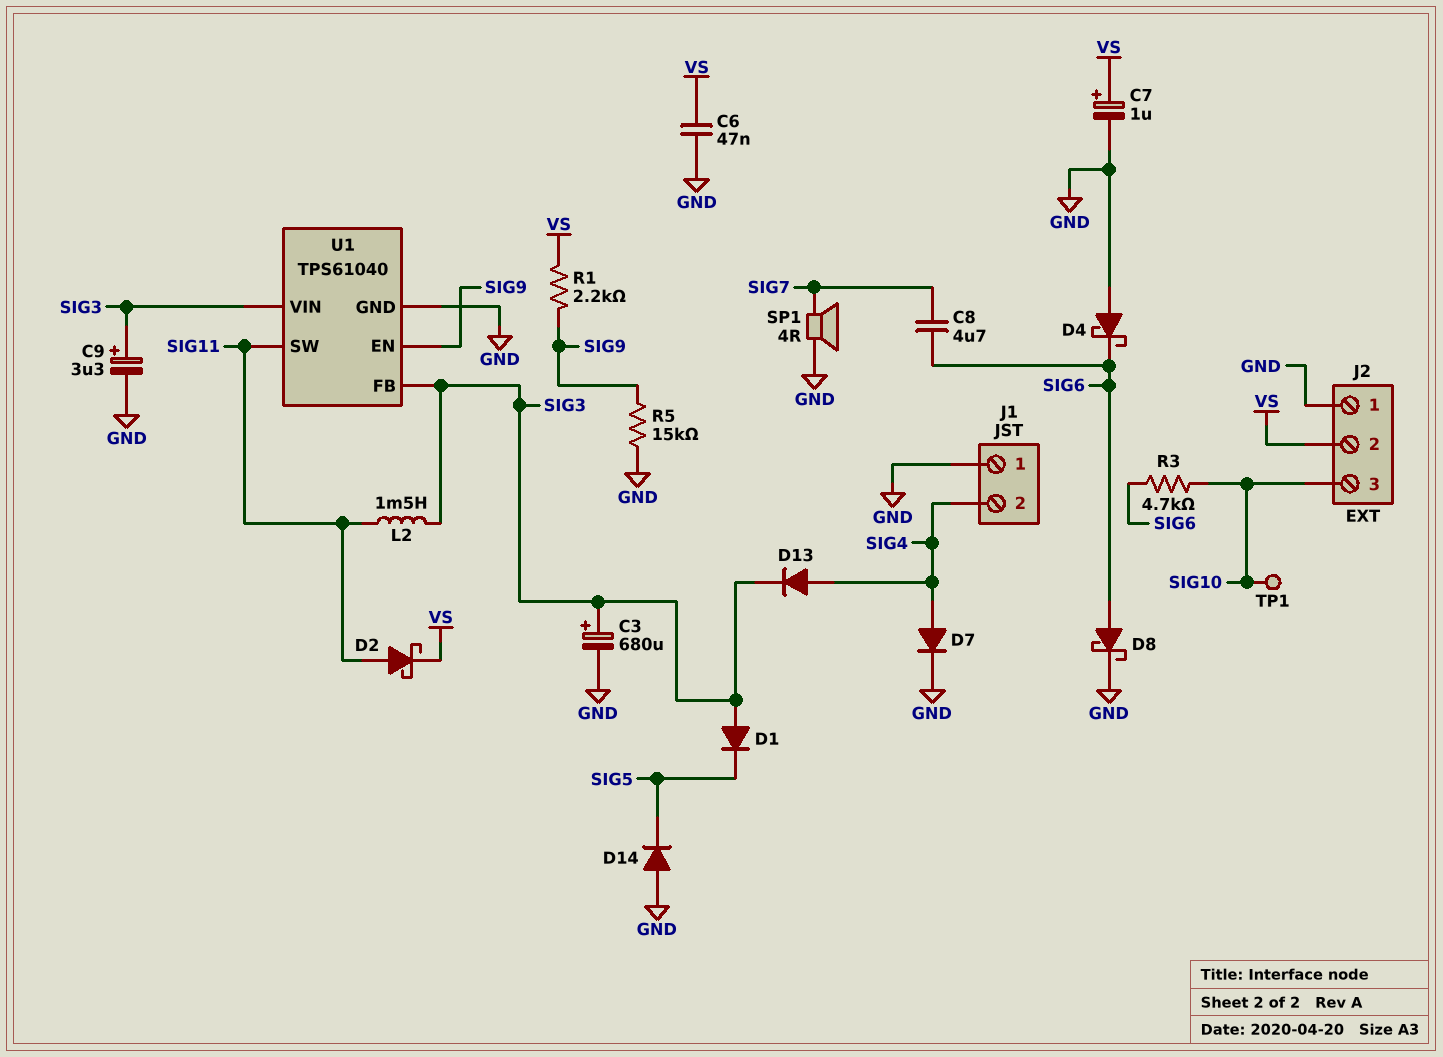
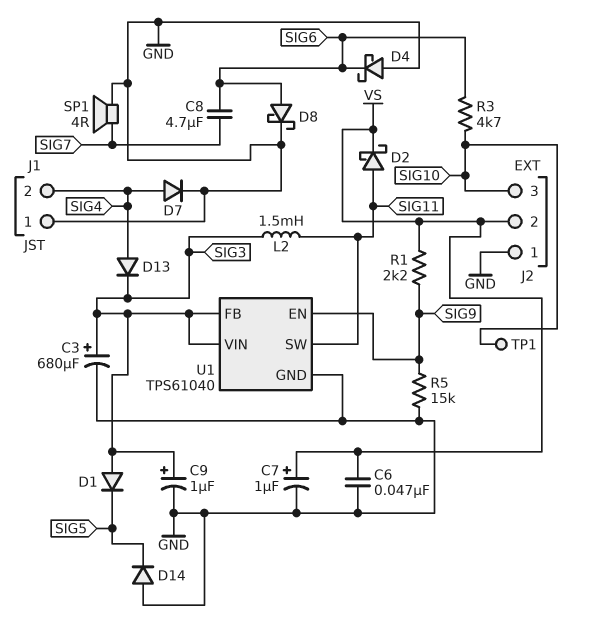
C9: 3.3uF (plus SIG3, minus GND) -> 1uF (plus SIG3, minus GND)

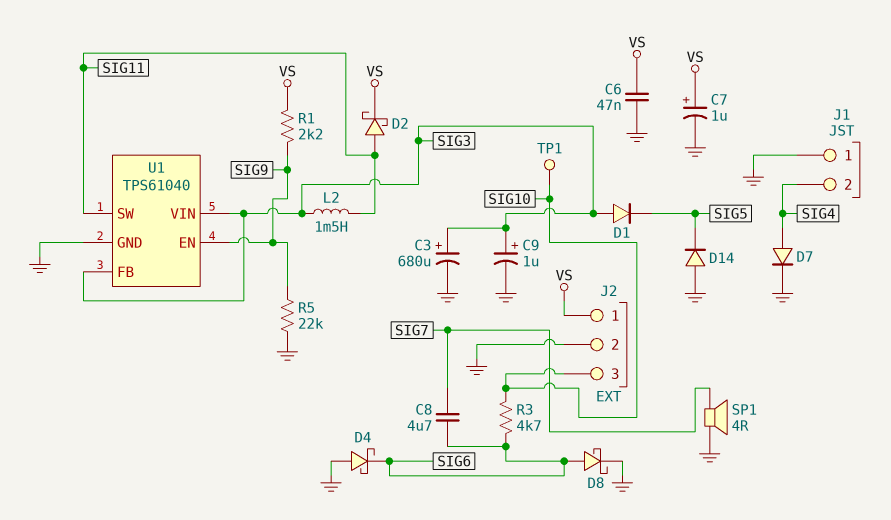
D13: diode (A SIG4, K SIG3) -> none
J2 pin 1: GND -> VS
J2 pin 2: VS -> GND
R5: 15k (GND, SIG9) -> 22k (GND, SIG9)

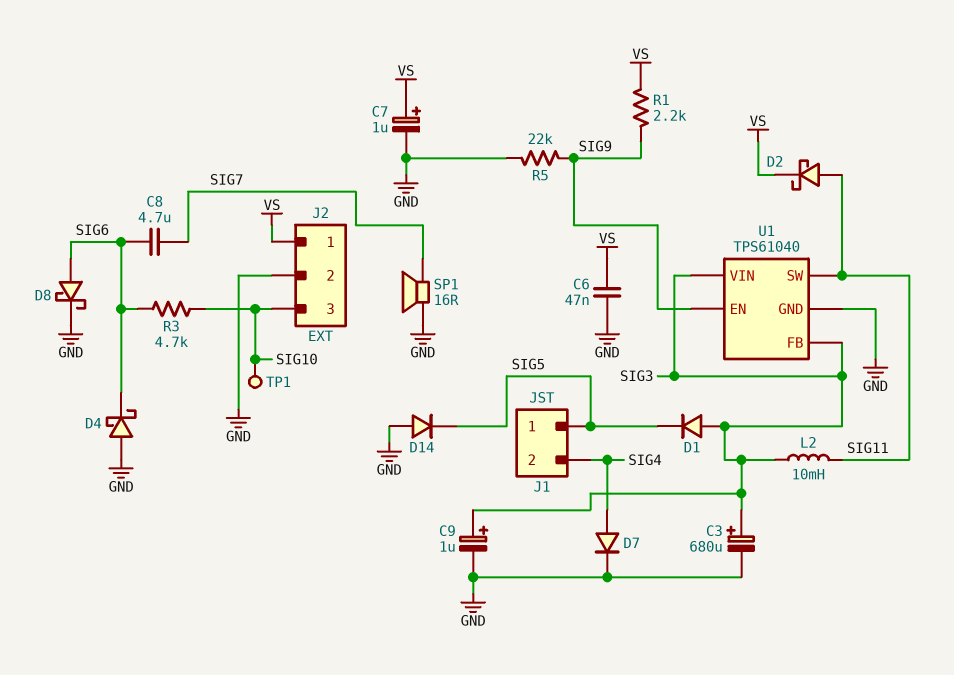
J1 pin 1: GND -> SIG5
L2: 1.5mH (SIG3, SIG11) -> 10mH (SIG3, SIG11)
SP1: speaker 4R (GND, SIG7) -> speaker 16R (GND, SIG7)

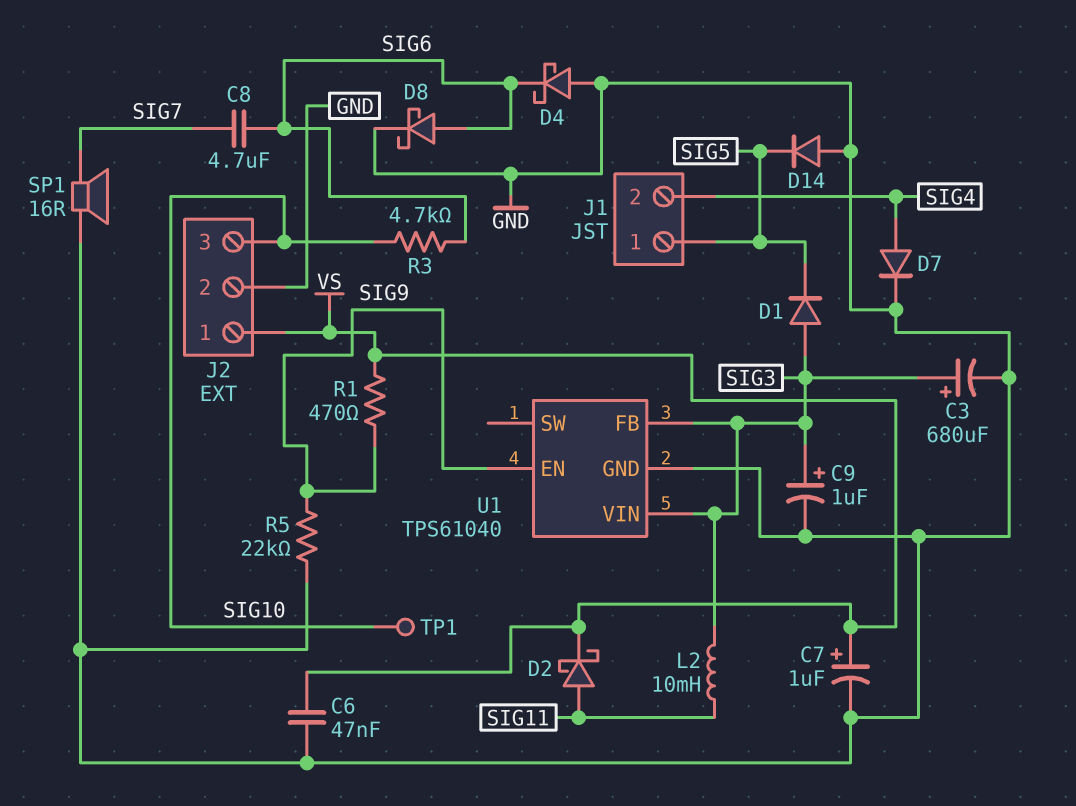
R1: 2.2k (SIG9, VS) -> 470 (SIG9, VS)
U1 pin SW: SIG11 -> none

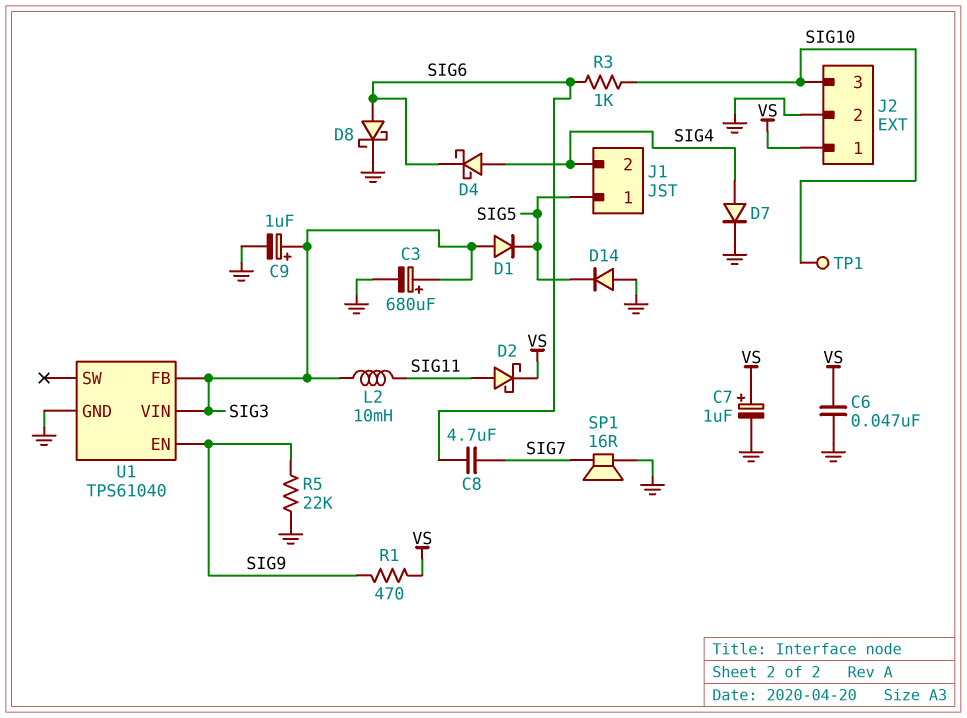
D4: schottky (A GND, K SIG6) -> schottky (A SIG4, K SIG6)
R3: 4.7k (SIG6, SIG10) -> 1k (SIG6, SIG10)

